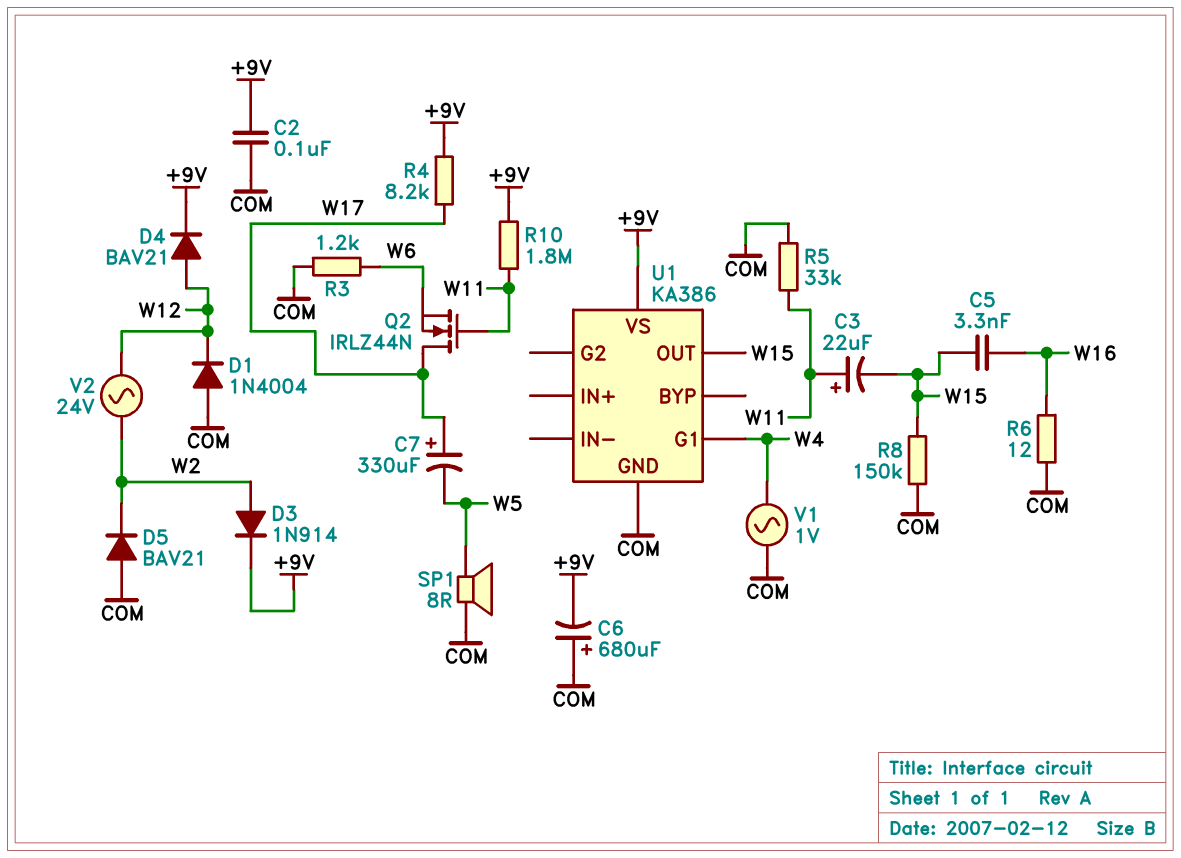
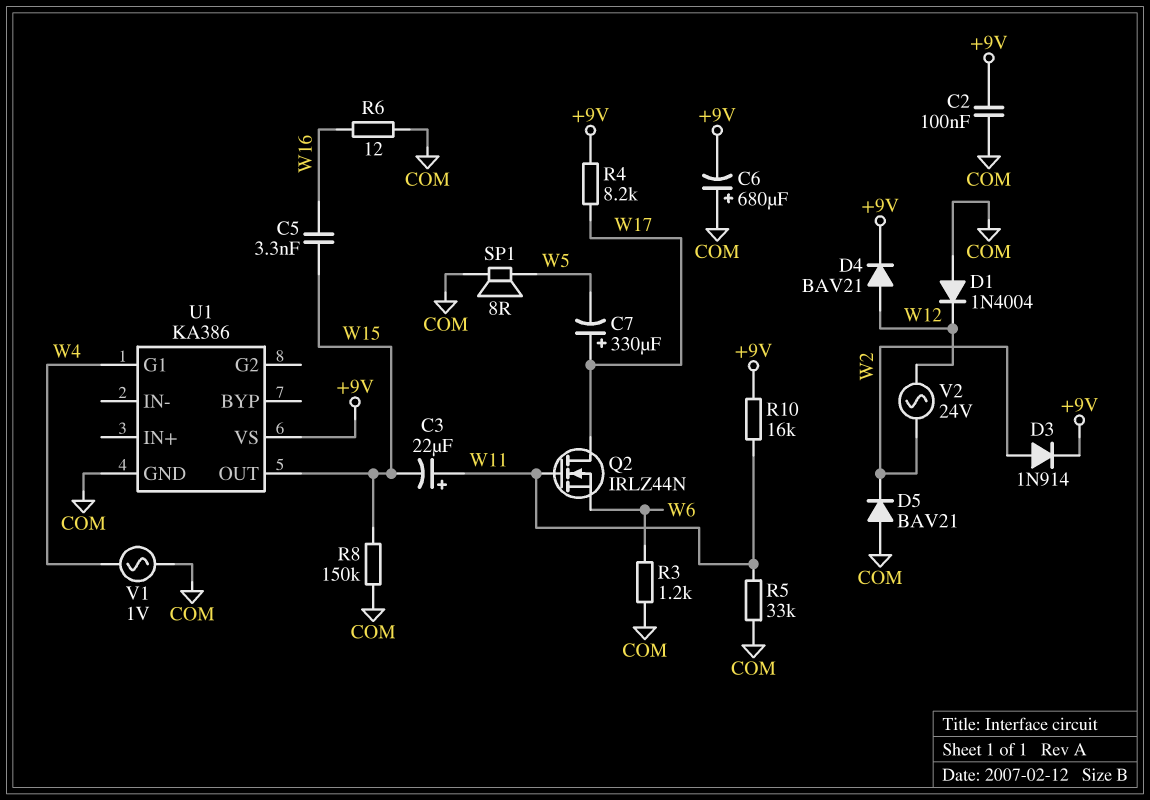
R10: 1.8M (+9V, W11) -> 16k (+9V, W11)

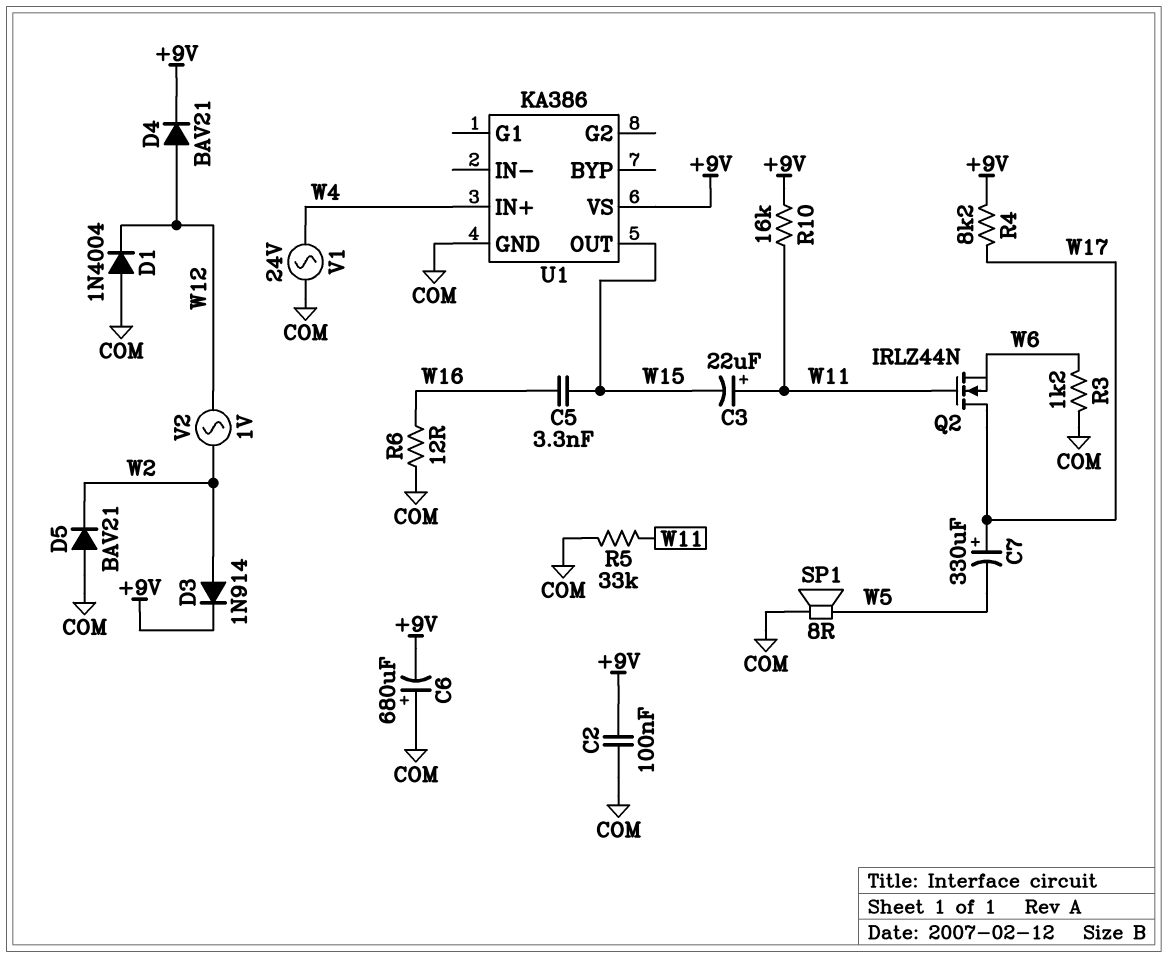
R8: 150k (COM, W15) -> none
U1 pin G1: W4 -> none
U1 pin IN+: none -> W4
V1: AC 1V (COM, W4) -> AC 24V (COM, W4)
V2: AC 24V (W2, W12) -> AC 1V (W2, W12)

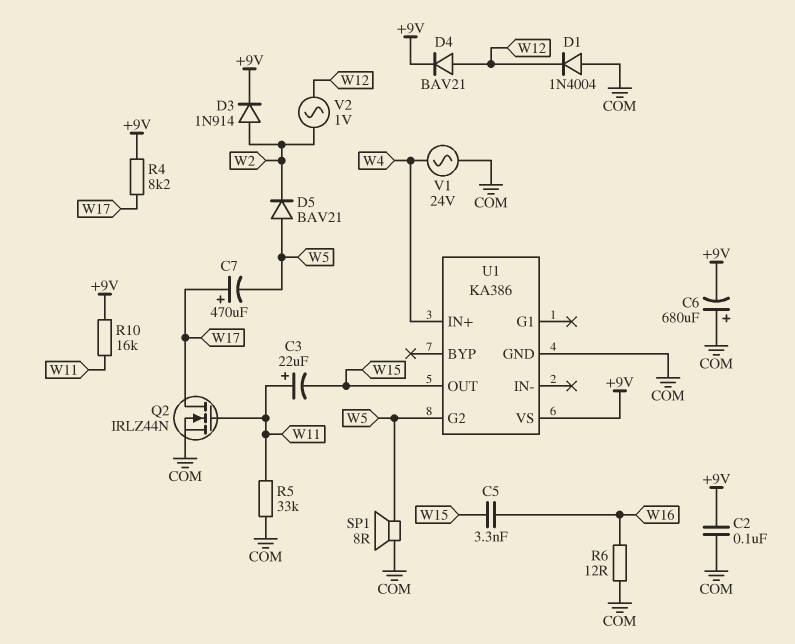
C7: 330uF (plus W17, minus W5) -> 470uF (plus W17, minus W5)
D5: diode BAV21 (A COM, K W2) -> diode BAV21 (A W5, K W2)
Q2: NMOS IRLZ44N (G W11, D W17, S W6) -> NMOS IRLZ44N (G W11, D W17, S COM)
R3: 1.2k (COM, W6) -> none
U1 pin G2: none -> W5

